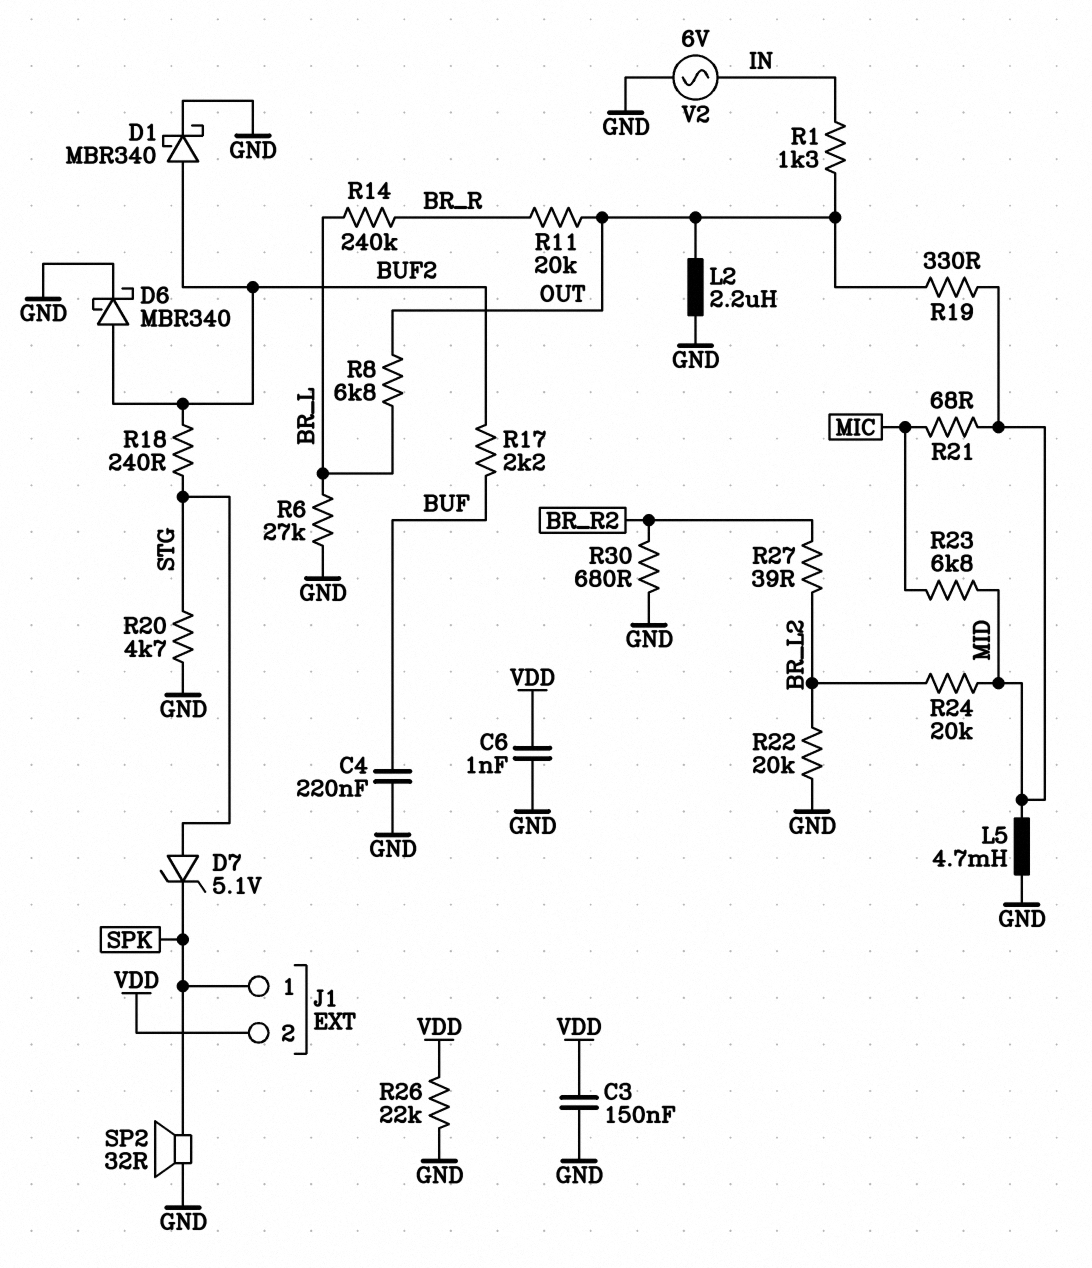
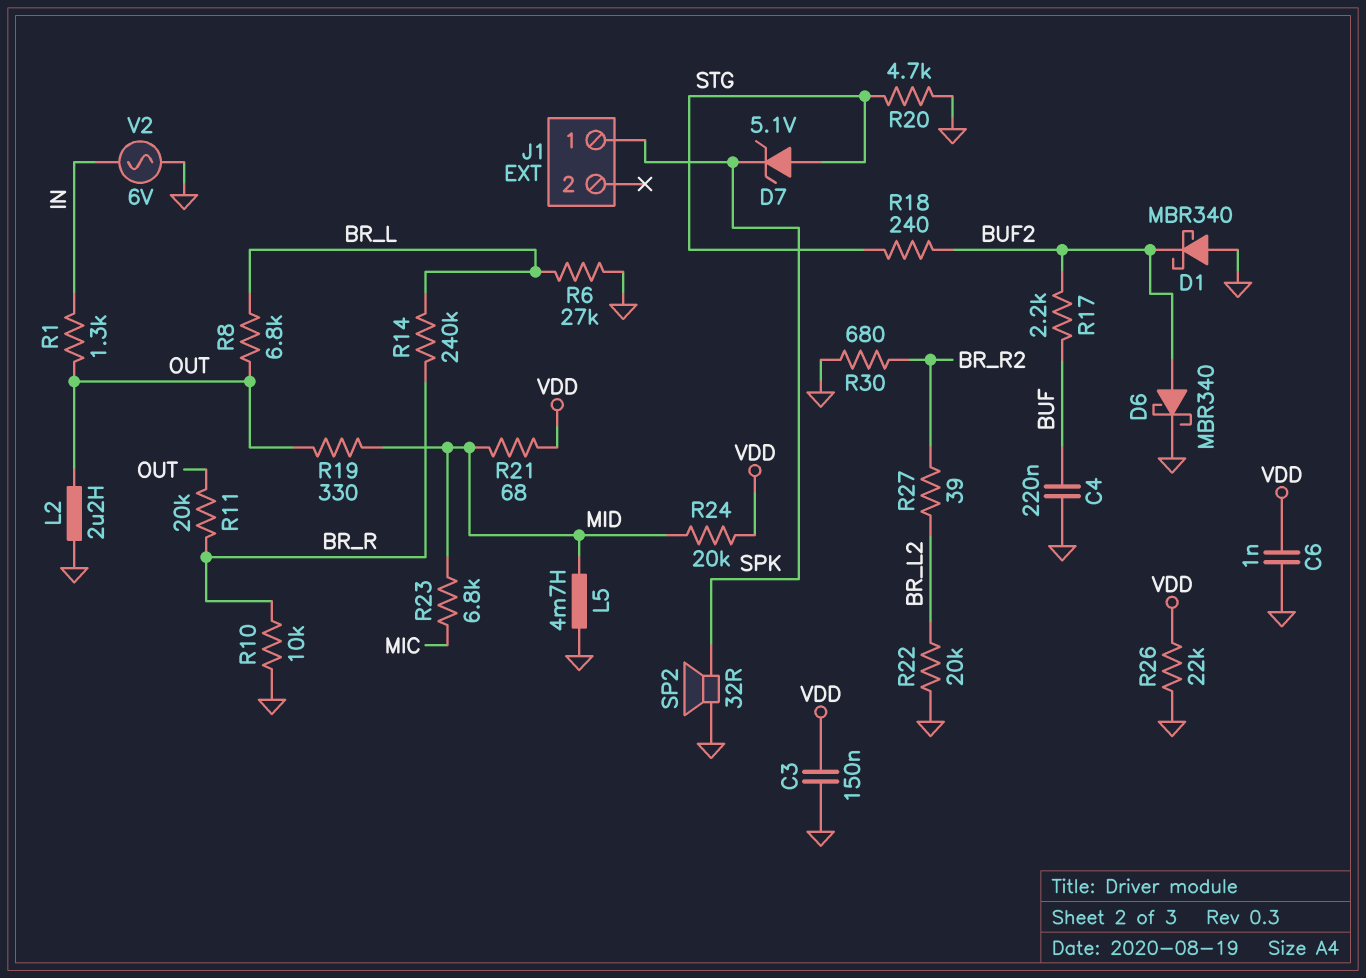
D1: schottky MBR340 (A BUF2, K GND) -> schottky MBR340 (A GND, K BUF2)
J1 pin 2: VDD -> none
R10: none -> 10k (BR_R, GND)
R21: 68 (MIC, MID) -> 68 (MID, VDD)
R24: 20k (BR_L2, MID) -> 20k (MID, VDD)

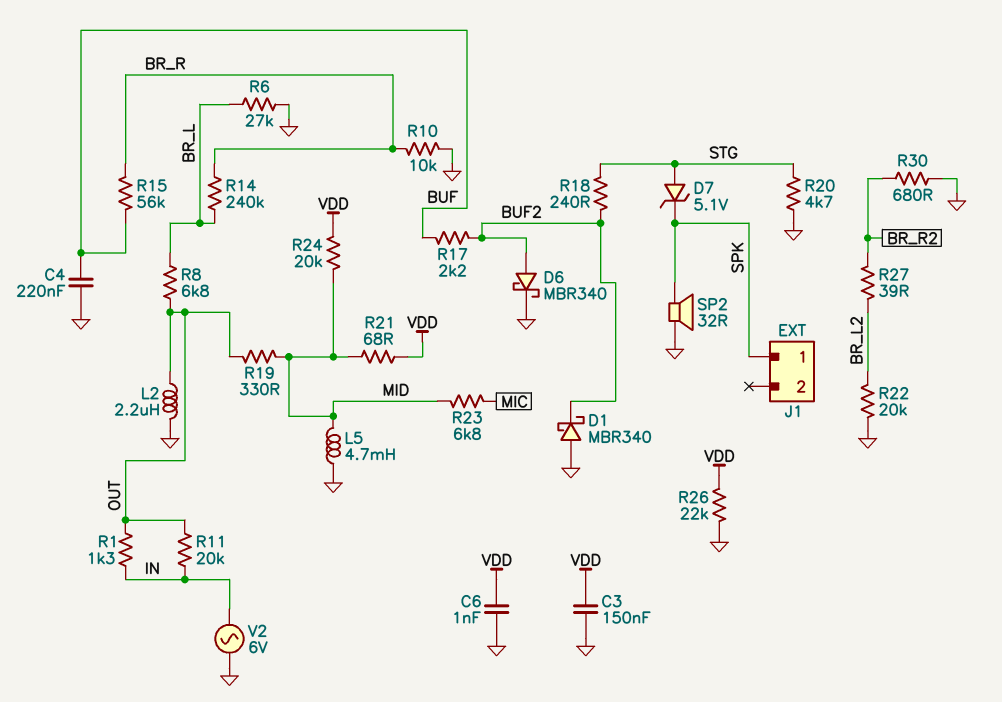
R11: 20k (BR_R, OUT) -> 20k (IN, OUT)
R15: none -> 56k (BR_R, BUF)

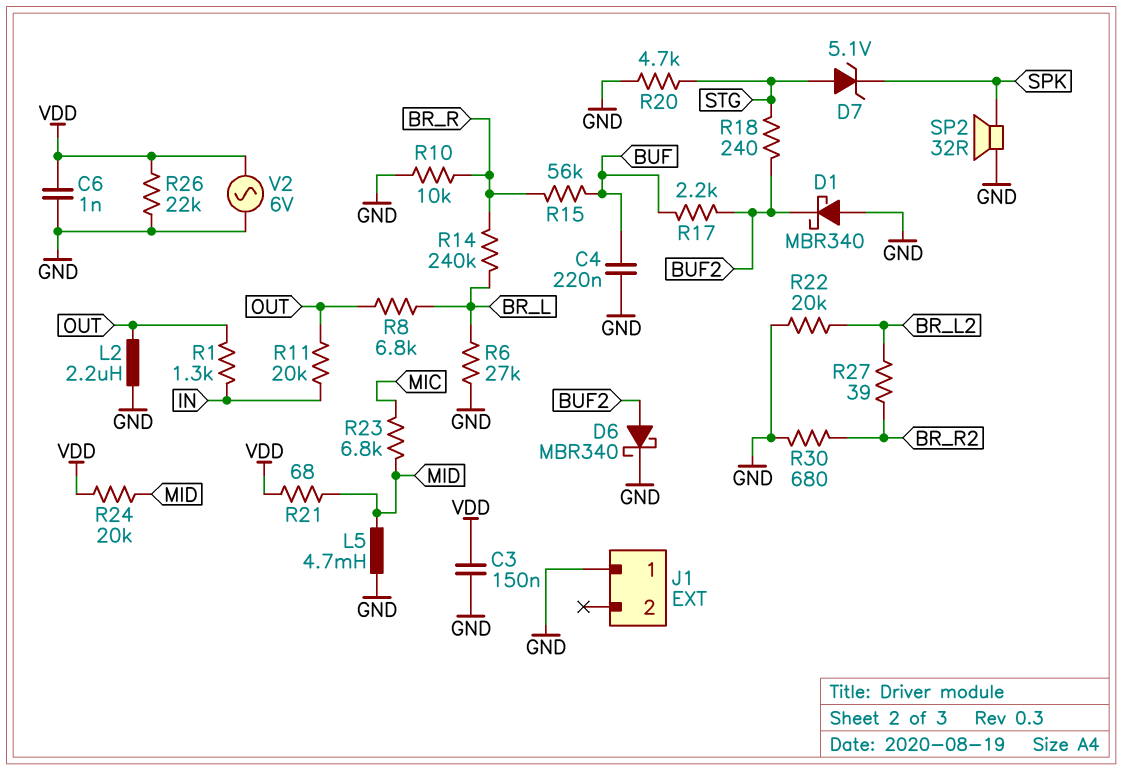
J1 pin 1: SPK -> GND
R19: 330 (MID, OUT) -> none
V2: AC 6V (GND, IN) -> AC 6V (GND, VDD)

